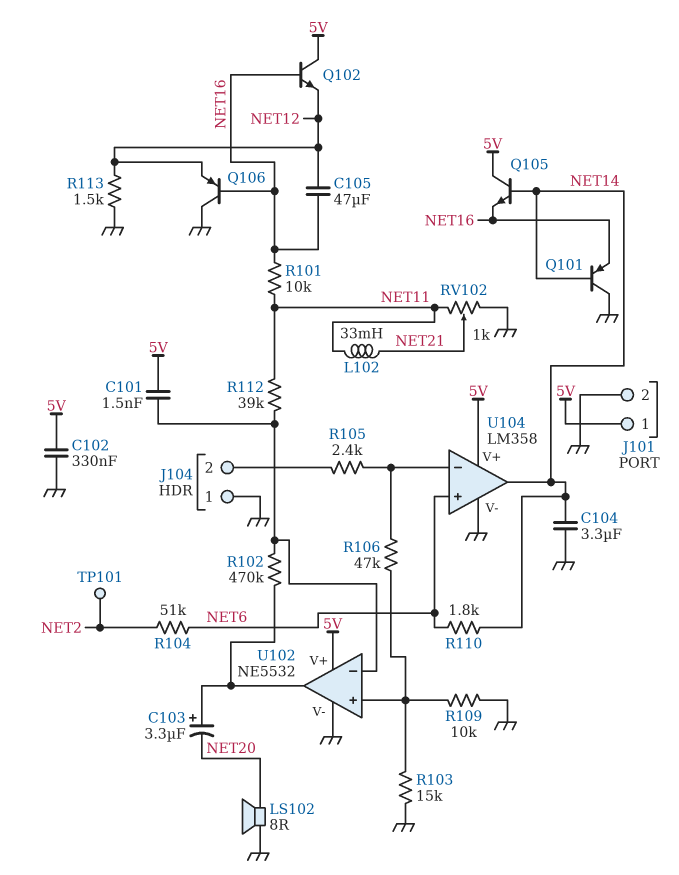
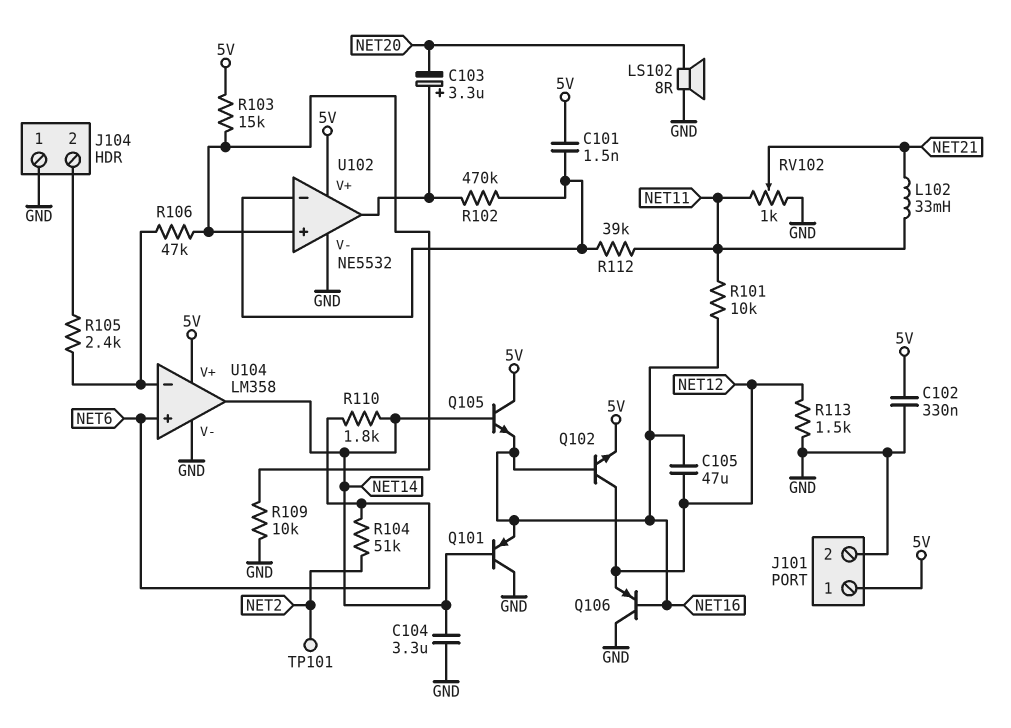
Q102: NPN (B NET16, C 5V, E NET12) -> NPN (B NET16, C NET12, E 5V)
R103: 15k (GND, U102/in+) -> 15k (5V, U102/in+)

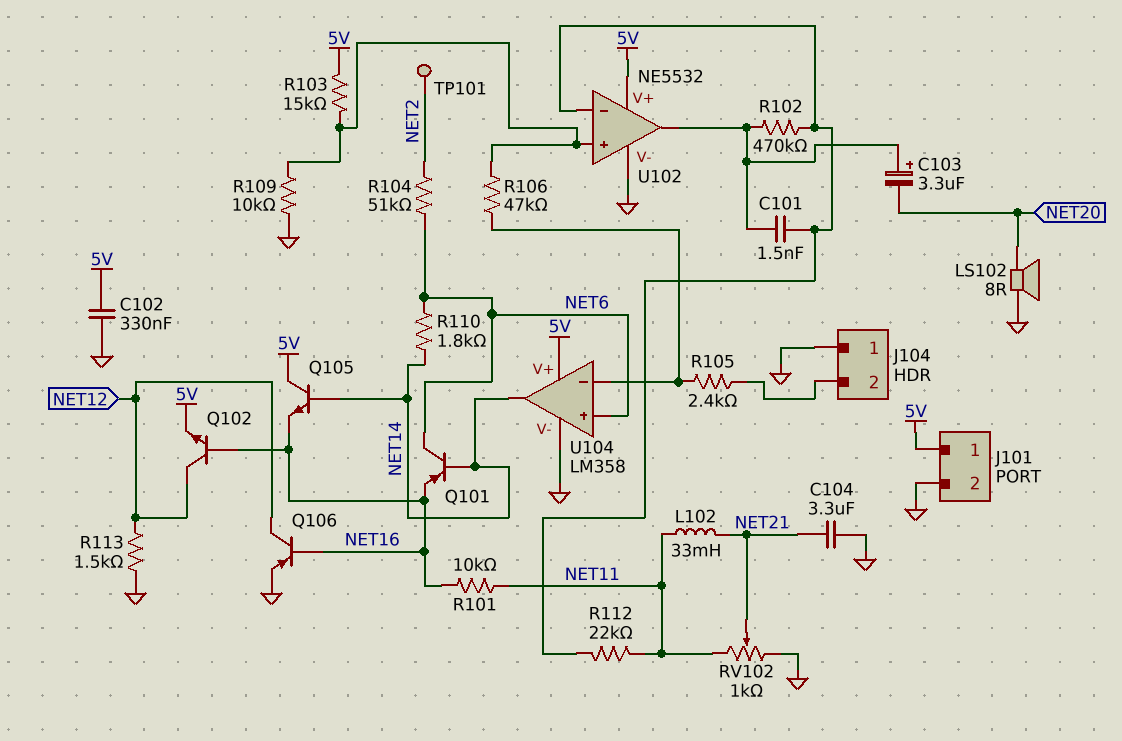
C101: 1.5nF (5V, U102/in-) -> 1.5nF (U102/in-, U102/out)
C104: 3.3uF (GND, NET14) -> 3.3uF (GND, NET21)
C105: 47uF (NET12, NET16) -> none
Q101: PNP (B NET14, C GND, E NET16) -> PNP (B NET14, C NET6, E NET16)
Q106: PNP (B NET16, C GND, E NET12) -> PNP (B NET16, C NET12, E GND)
R112: 39k (NET11, U102/in-) -> 22k (NET11, U102/in-)

